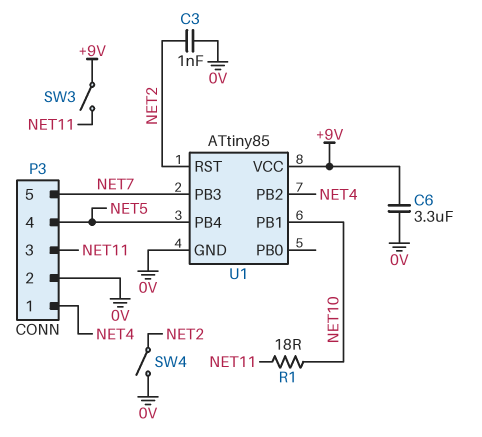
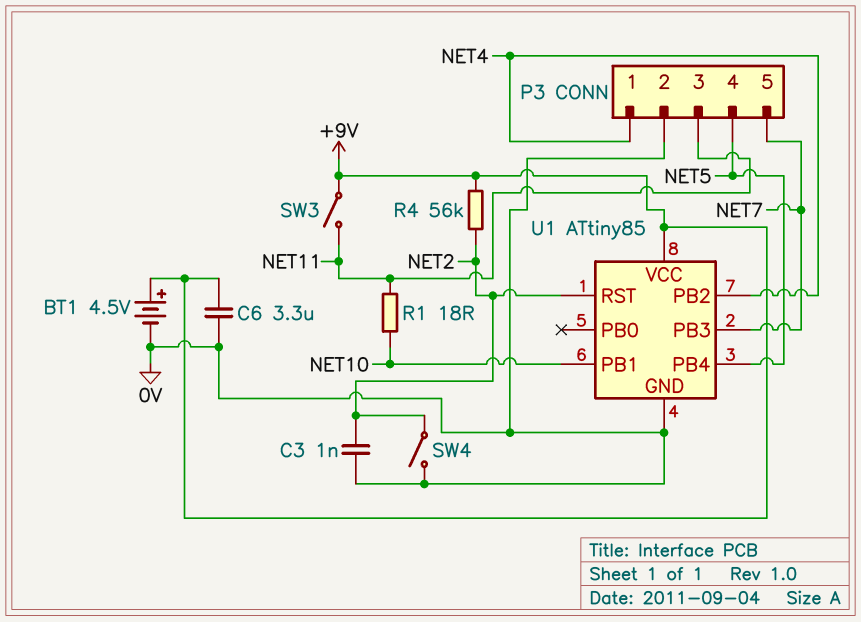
BT1: none -> 4.5V (plus +9V, minus 0V)
R4: none -> 56k (+9V, NET2)

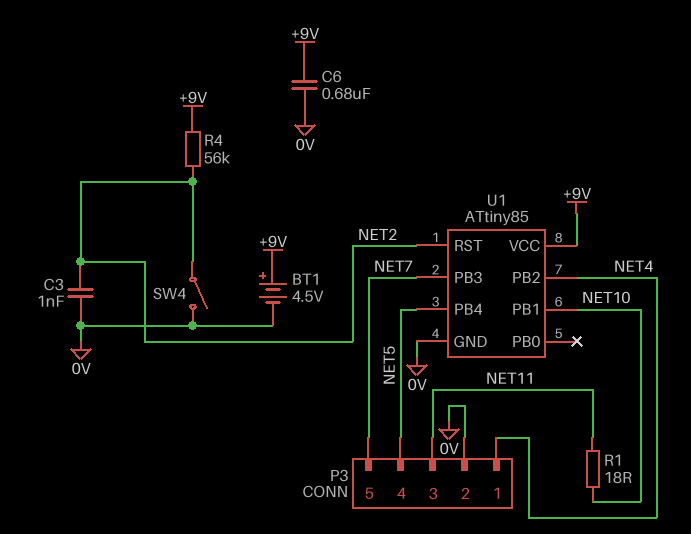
C6: 3.3uF (+9V, 0V) -> 680nF (+9V, 0V)
SW3: switch (+9V, NET11) -> none

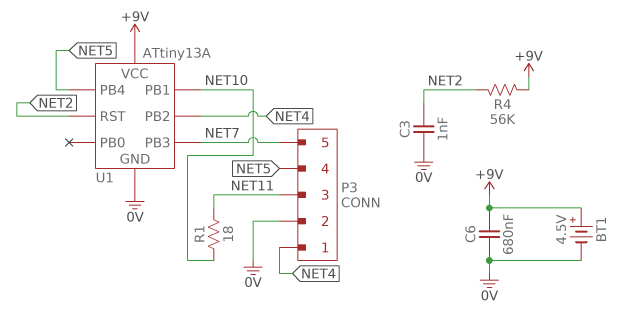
SW4: switch (0V, NET2) -> none
U1: ATtiny85 -> ATtiny13A

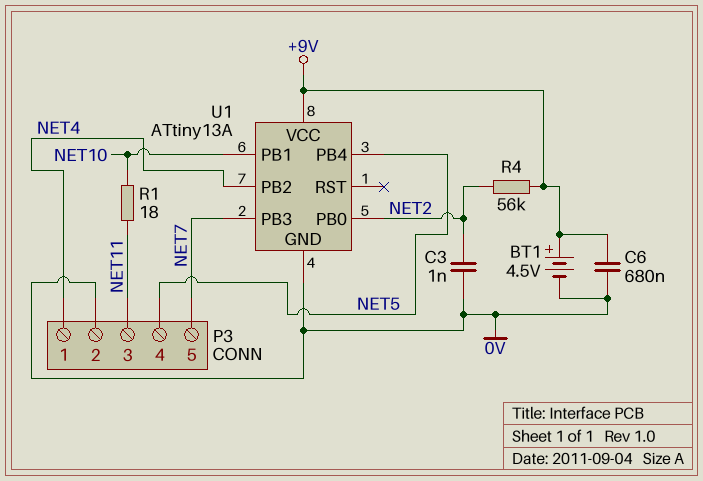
U1 pin PB0: none -> NET2
U1 pin RST: NET2 -> none

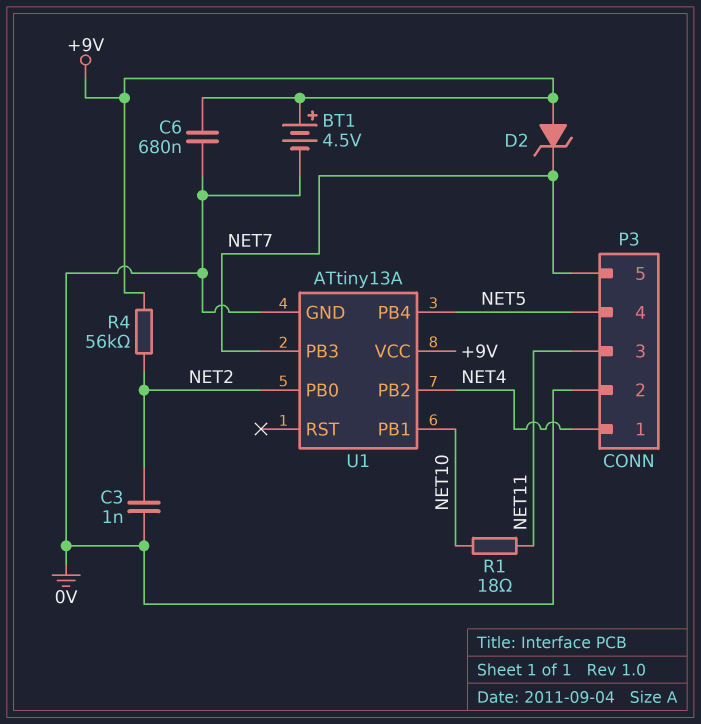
D2: none -> zener (A +9V, K NET7)

